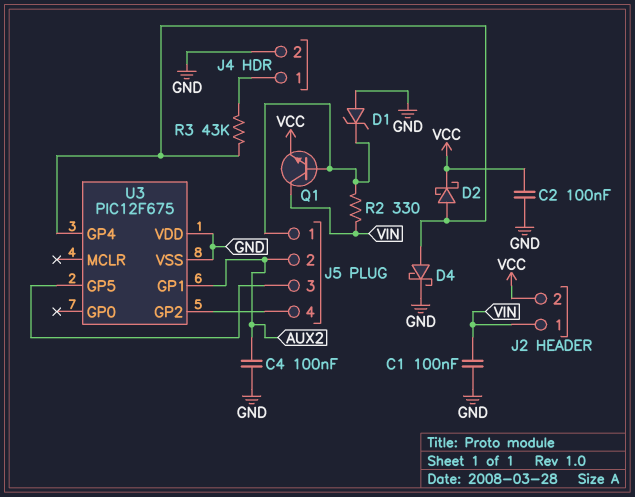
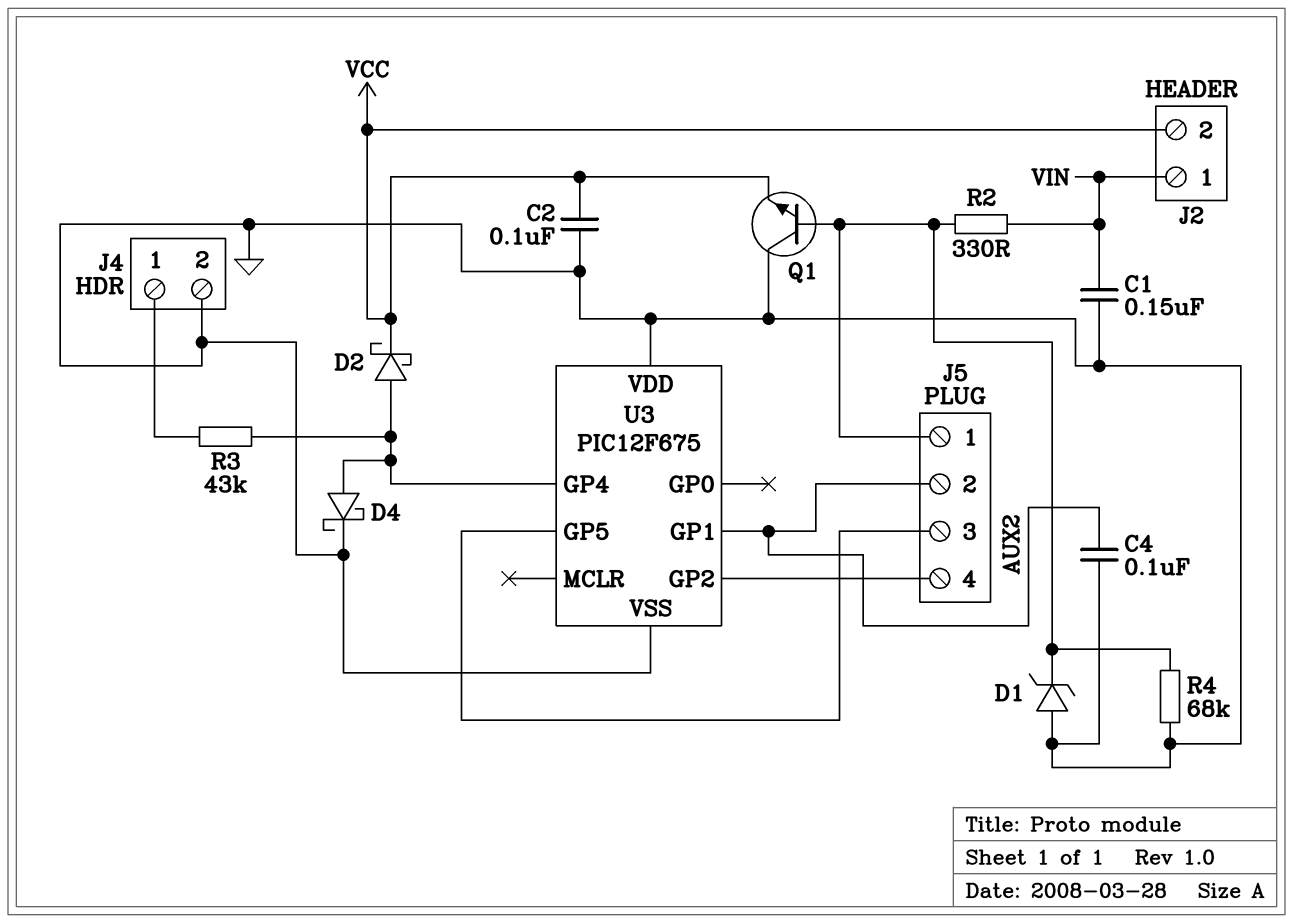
C1: 100nF (GND, VIN) -> 150nF (GND, VIN)
Q1: NPN (B J5/1, C VIN, E VCC) -> NPN (B J5/1, C GND, E VCC)
R4: none -> 68k (GND, J5/1)

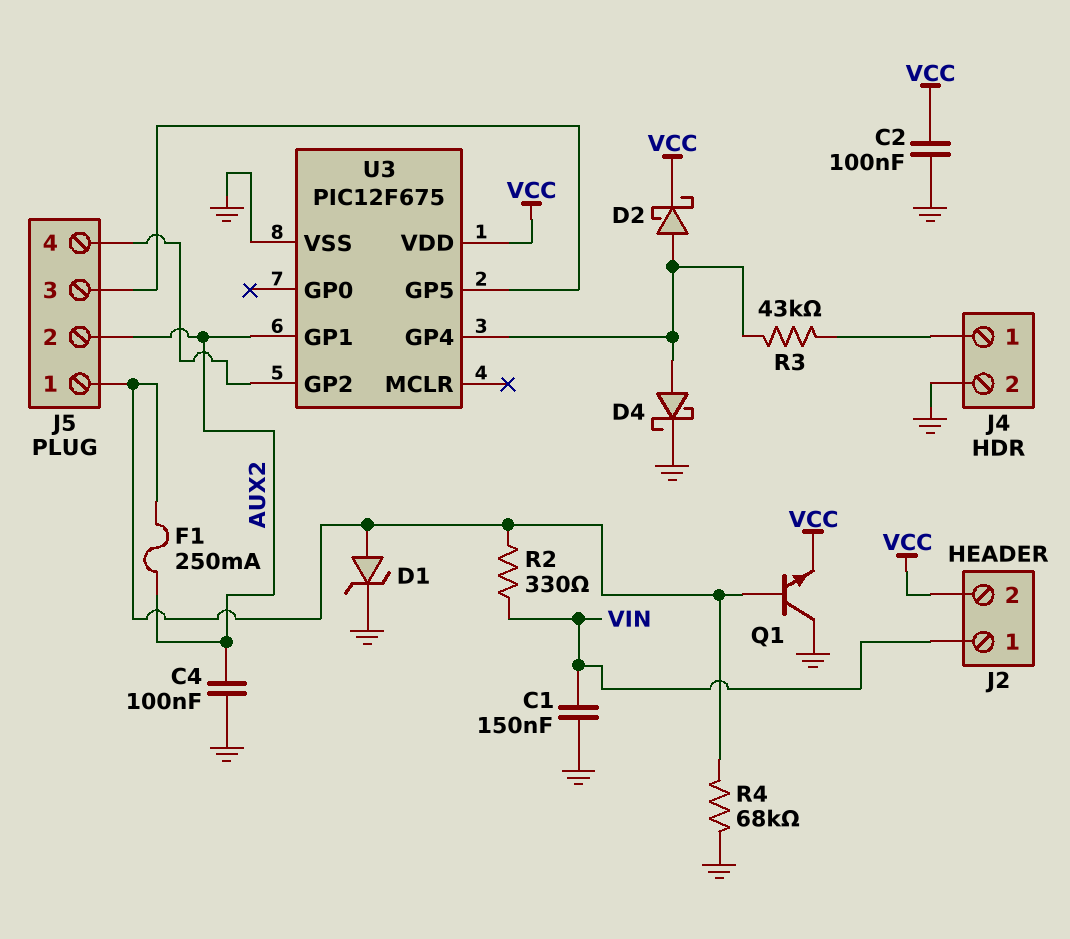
D1: zener (A GND, K J5/1) -> zener (A J5/1, K GND)
F1: none -> 250mA (AUX2, J5/1)
U3 pin VDD: GND -> VCC

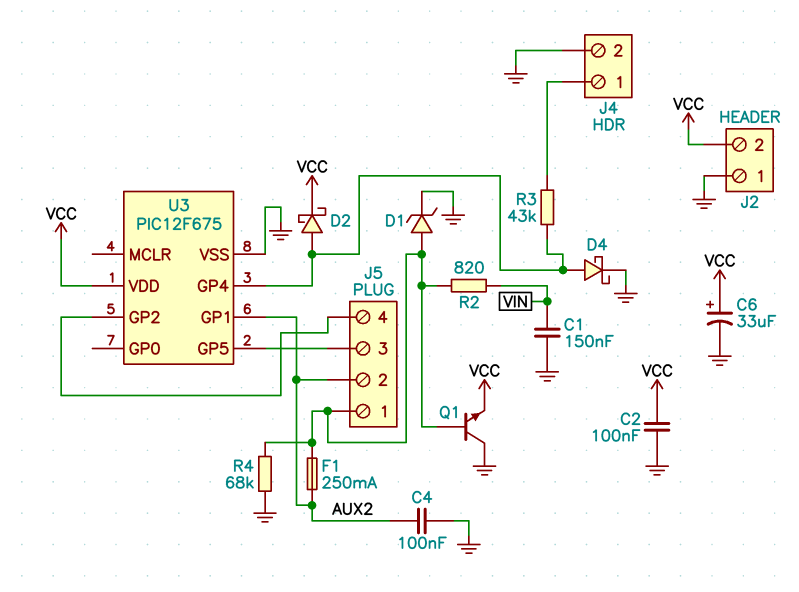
C6: none -> 33uF (plus VCC, minus GND)
J2 pin 1: VIN -> GND
R2: 330 (J5/1, VIN) -> 820 (J5/1, VIN)

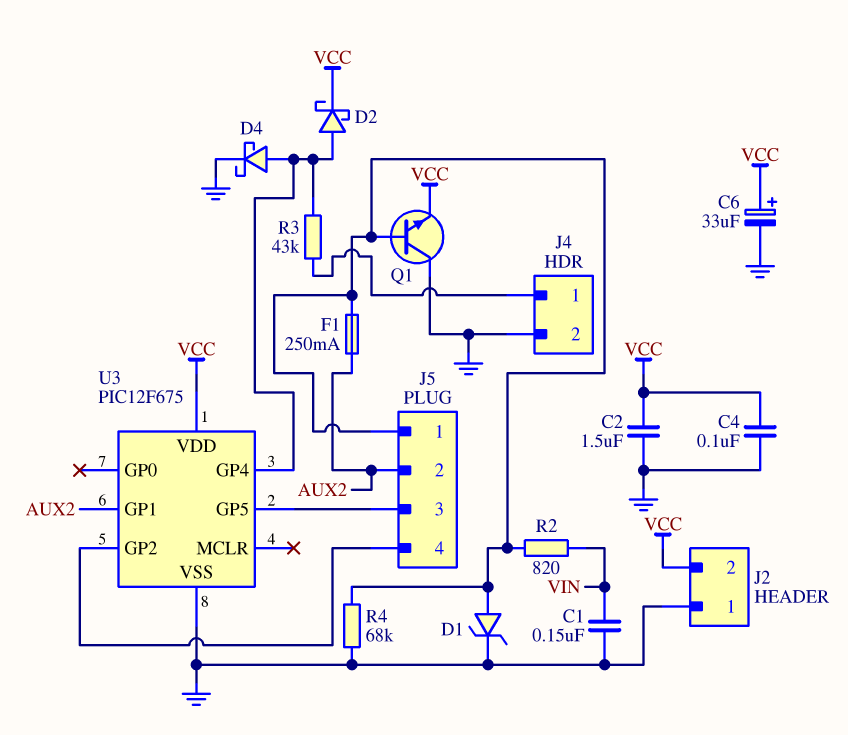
C2: 100nF (GND, VCC) -> 1.5uF (GND, VCC)
C4: 100nF (AUX2, GND) -> 100nF (GND, VCC)

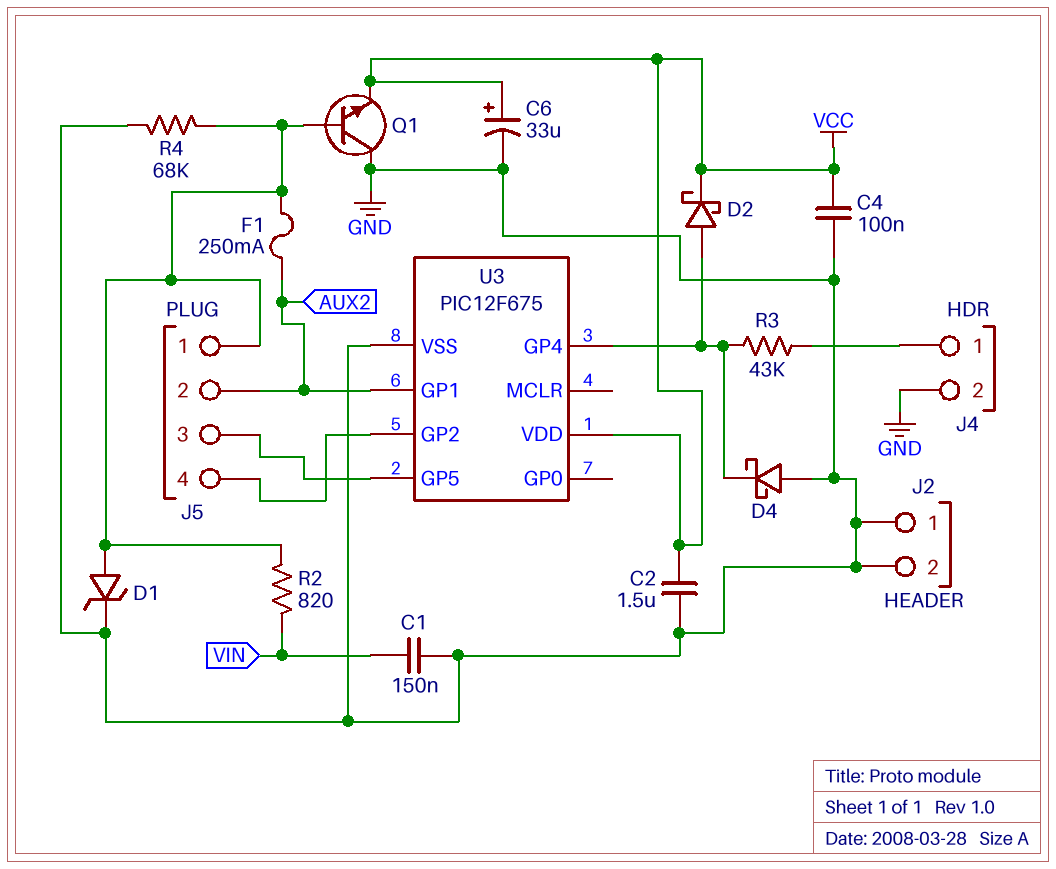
D4: schottky (A U3/GP4, K GND) -> schottky (A GND, K U3/GP4)
J2 pin 2: VCC -> GND

